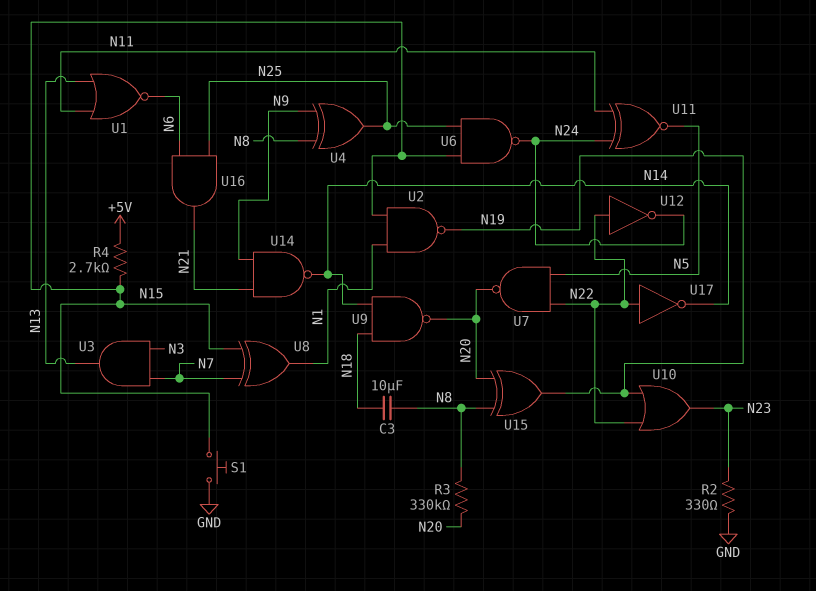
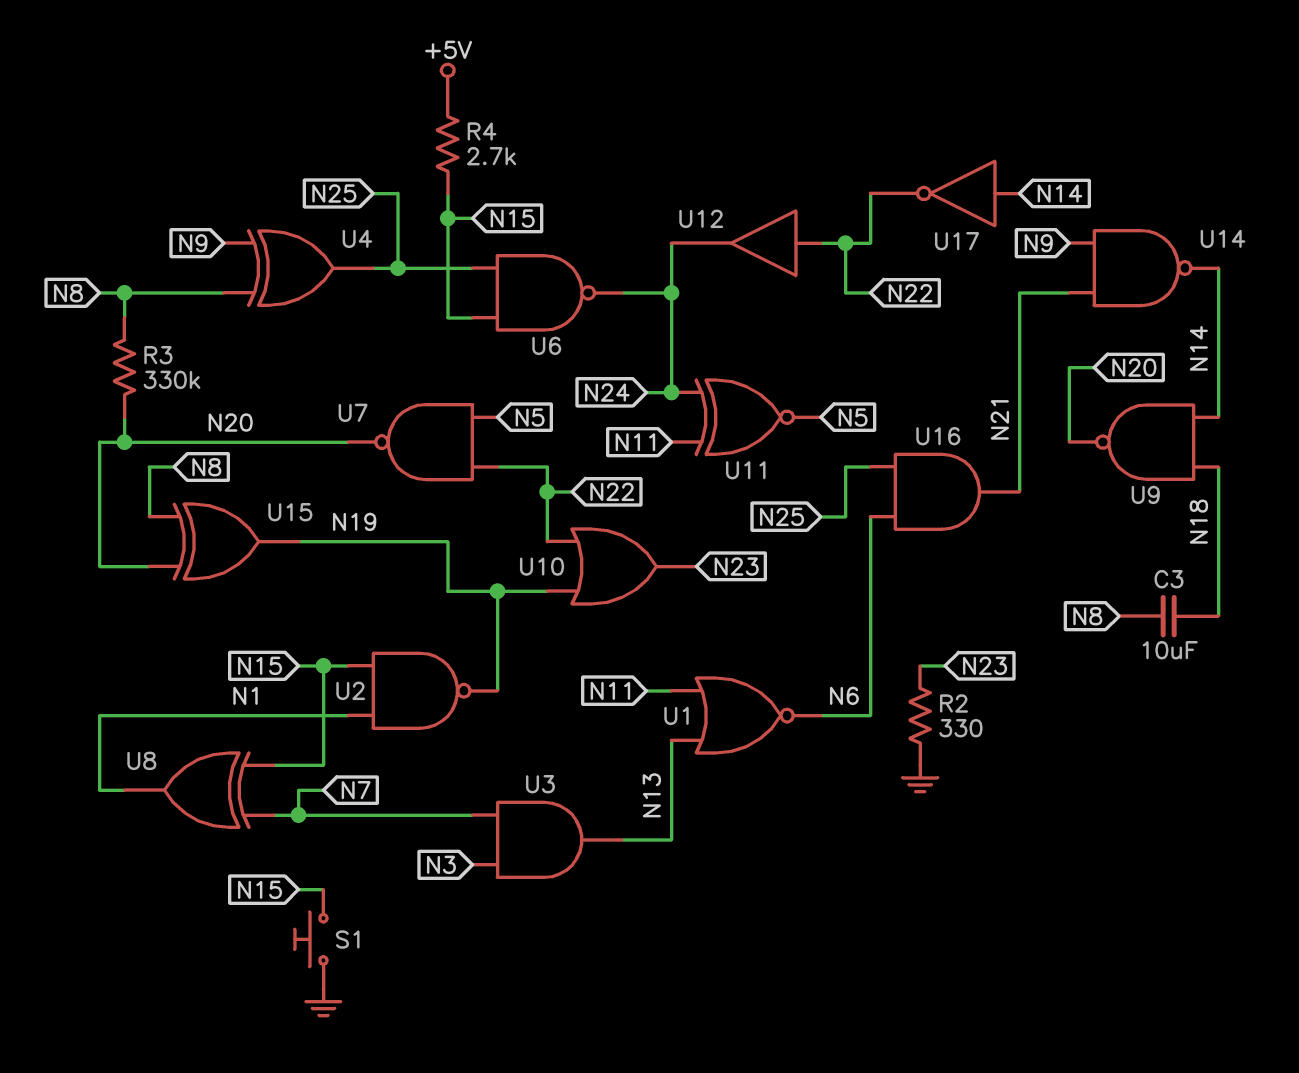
U12: NOT (in N22, out N24) -> buffer (in N22, out N24)
U17: NOT (in N22, out N14) -> NOT (in N14, out N22)

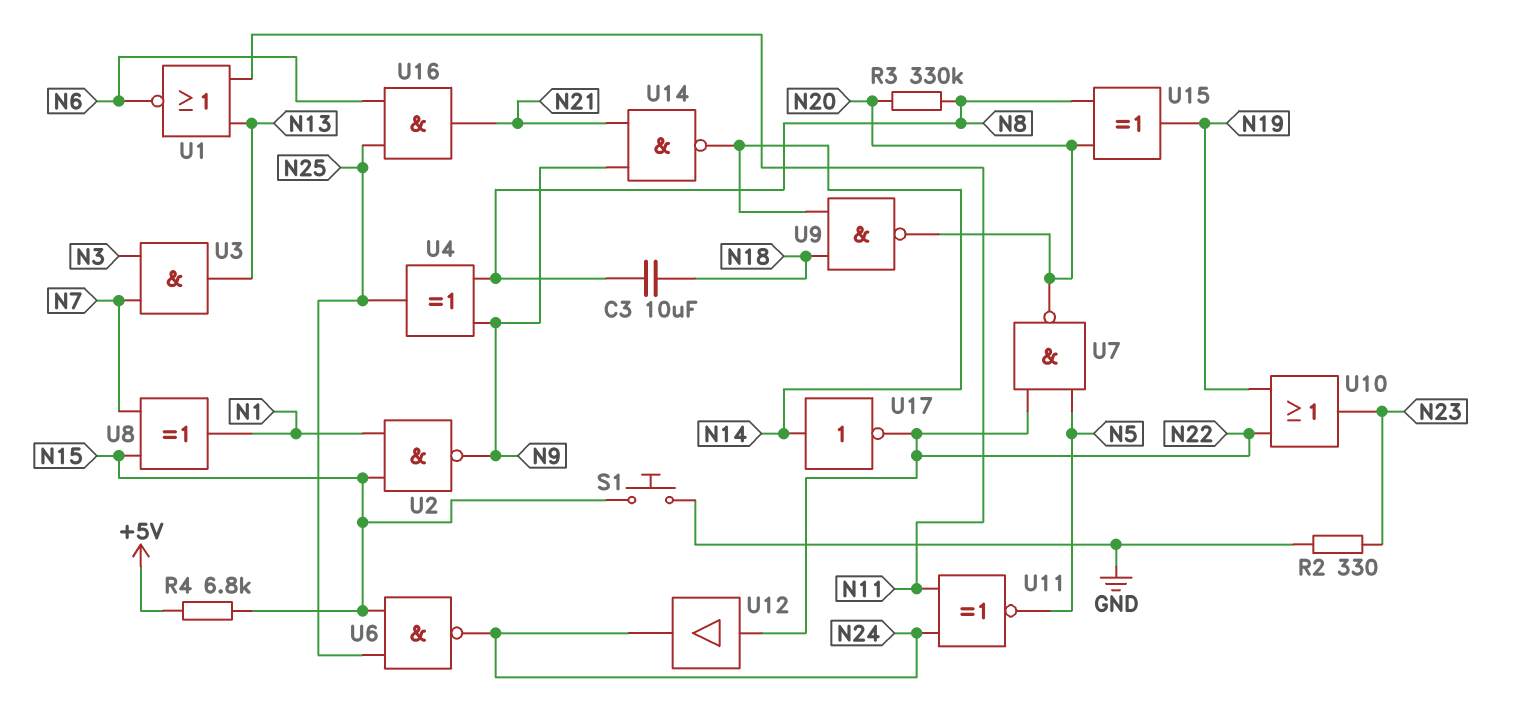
R4: 2.7k (+5V, N15) -> 6.8k (+5V, N15)
U2: NAND (in N1, in N15, out N19) -> NAND (in N1, in N15, out N9)

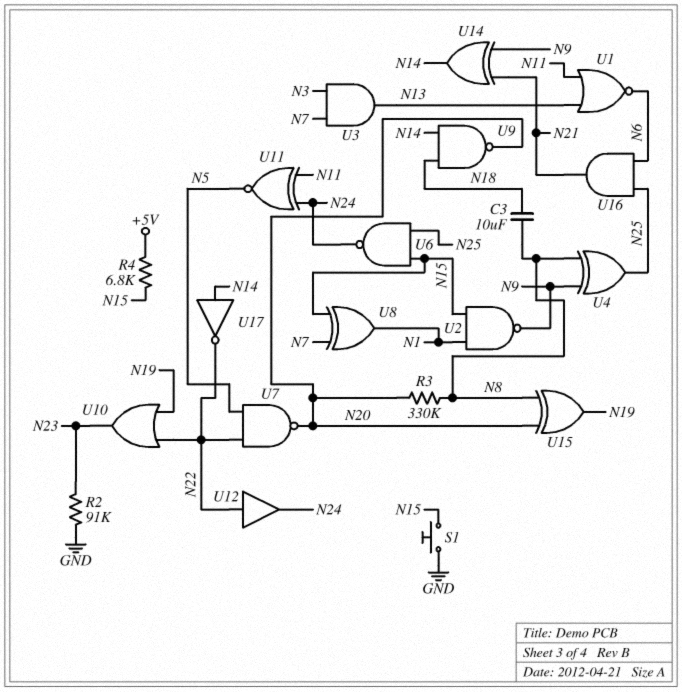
R2: 330 (GND, N23) -> 91k (GND, N23)
U14: NAND (in N9, in N21, out N14) -> XOR (in N9, in N21, out N14)

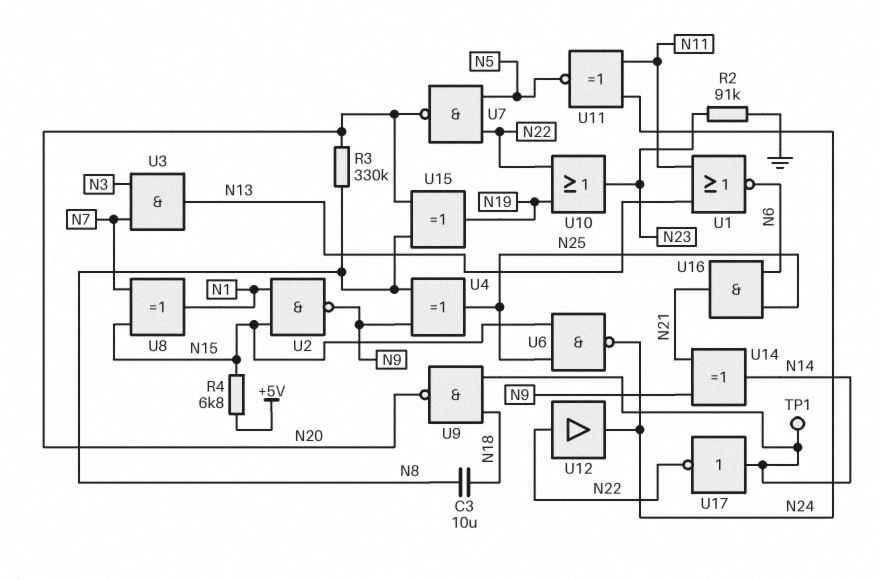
S1: button (GND, N15) -> none
TP1: none -> test point (N14)

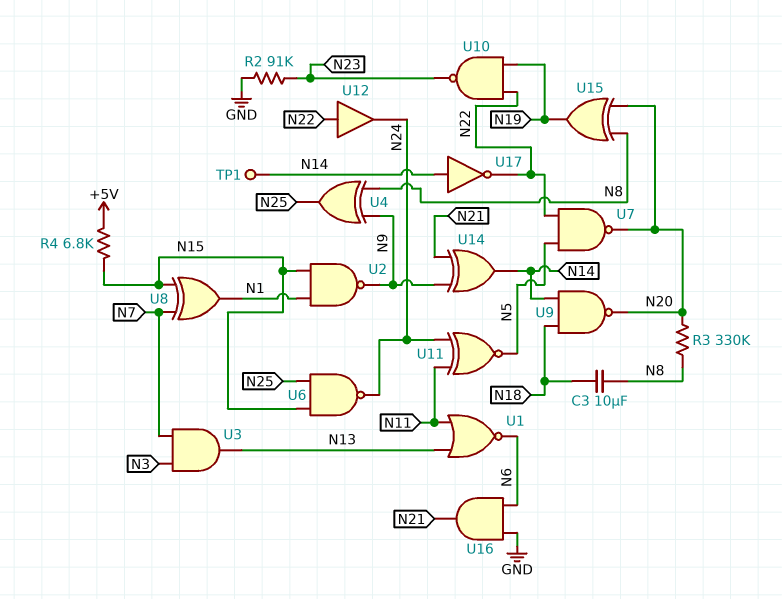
U10: OR (in N19, in N22, out N23) -> NAND (in N19, in N22, out N23)
U16: AND (in N6, in N25, out N21) -> AND (in GND, in N6, out N21)

